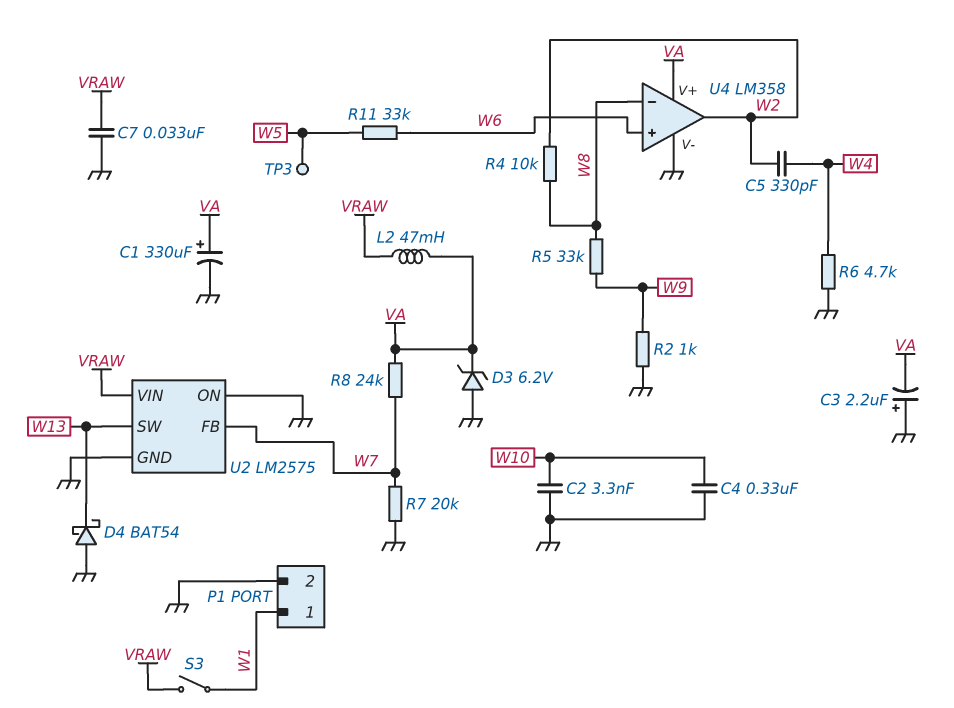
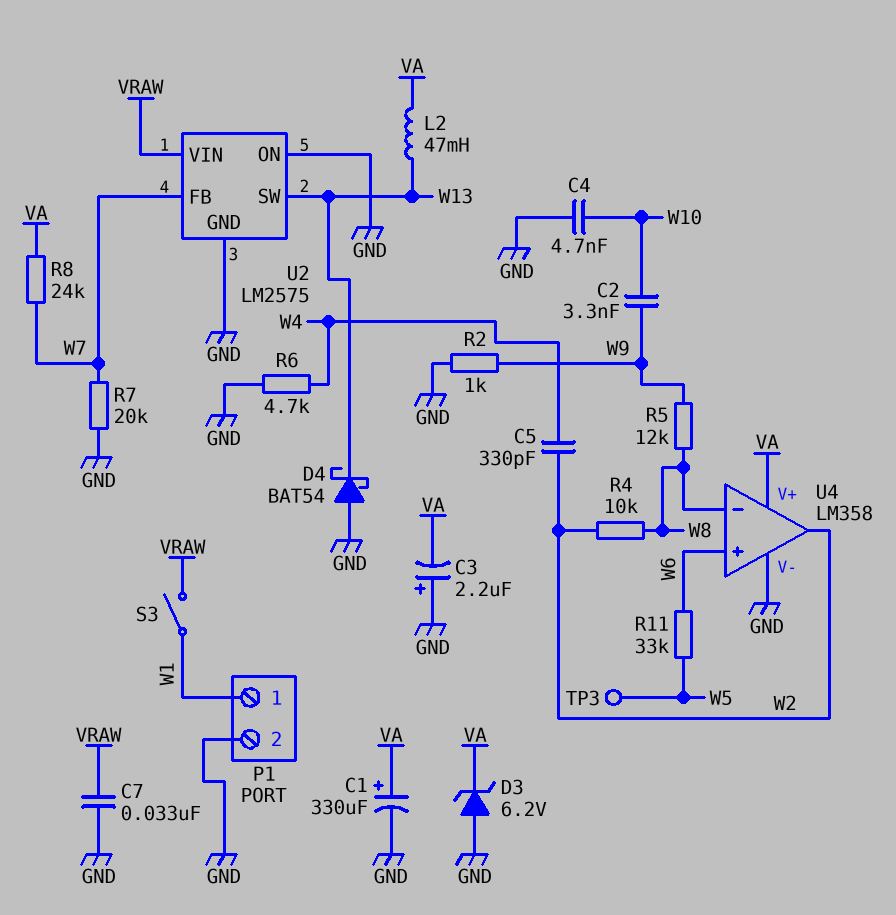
C2: 3.3nF (GND, W10) -> 3.3nF (W9, W10)
C4: 330nF (GND, W10) -> 4.7nF (GND, W10)
L2: 47mH (VA, VRAW) -> 47mH (VA, W13)
R5: 33k (W8, W9) -> 12k (W8, W9)

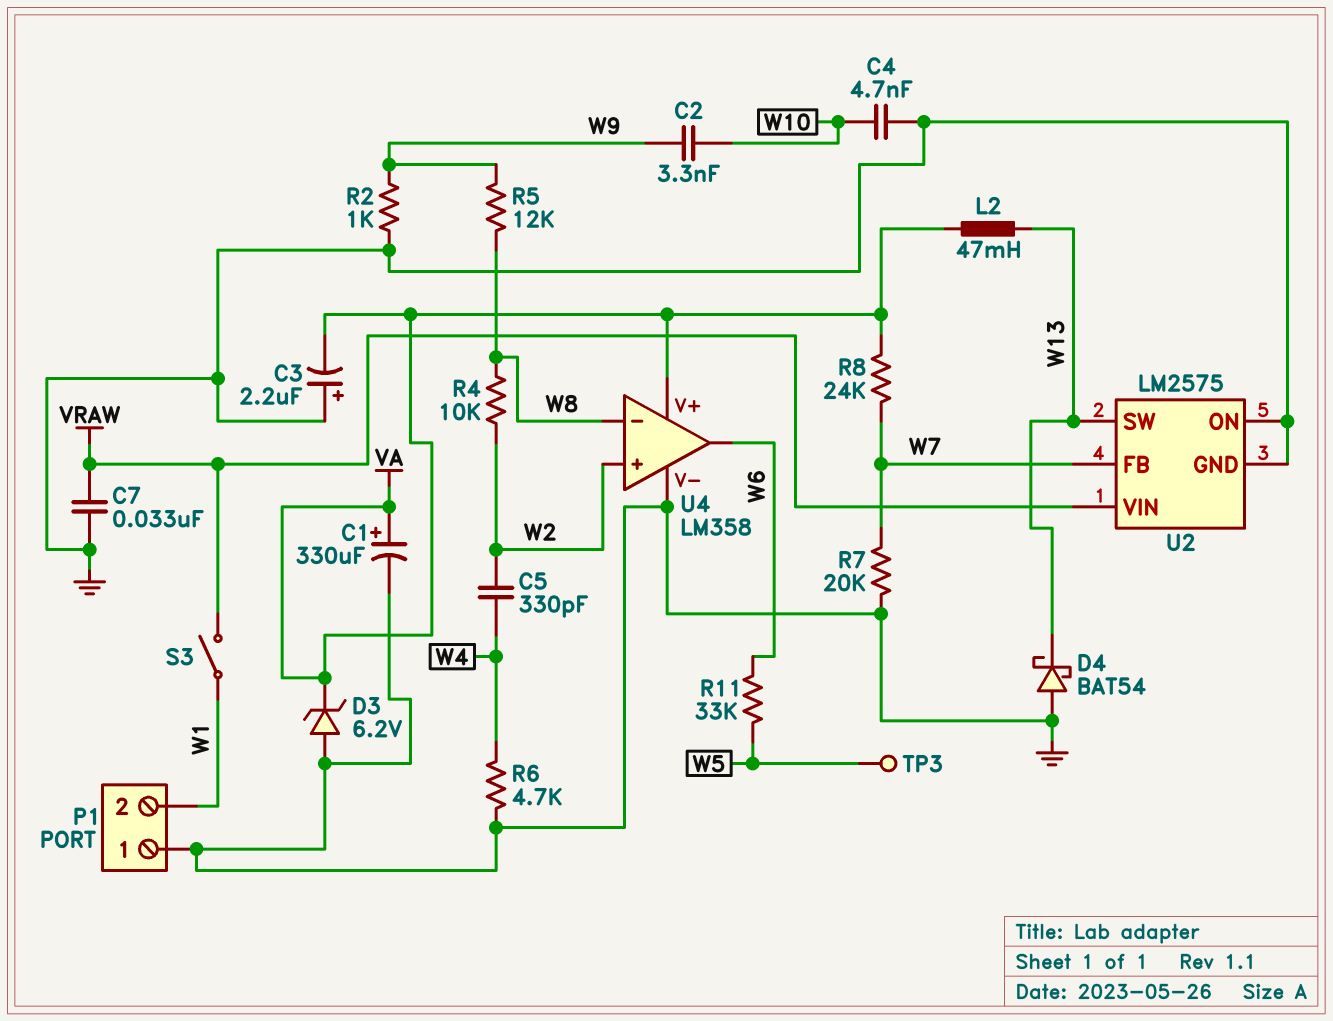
P1 pin 1: W1 -> GND
P1 pin 2: GND -> W1
U4 pin in+: W6 -> W2
U4 pin out: W2 -> W6

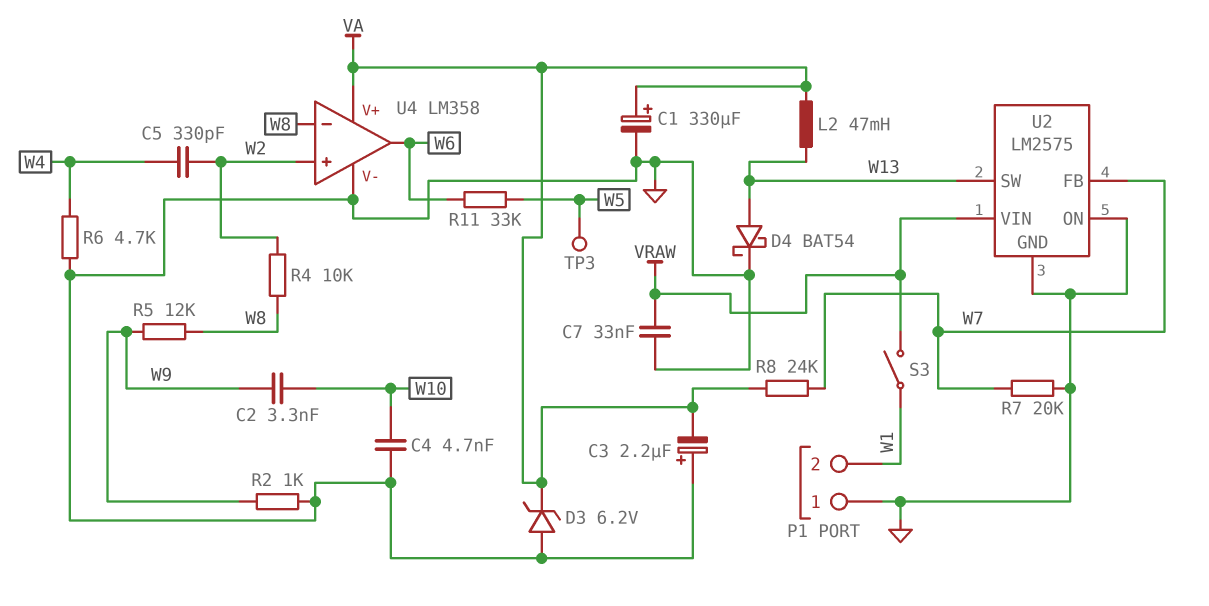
D4: schottky BAT54 (A GND, K W13) -> schottky BAT54 (A W13, K GND)

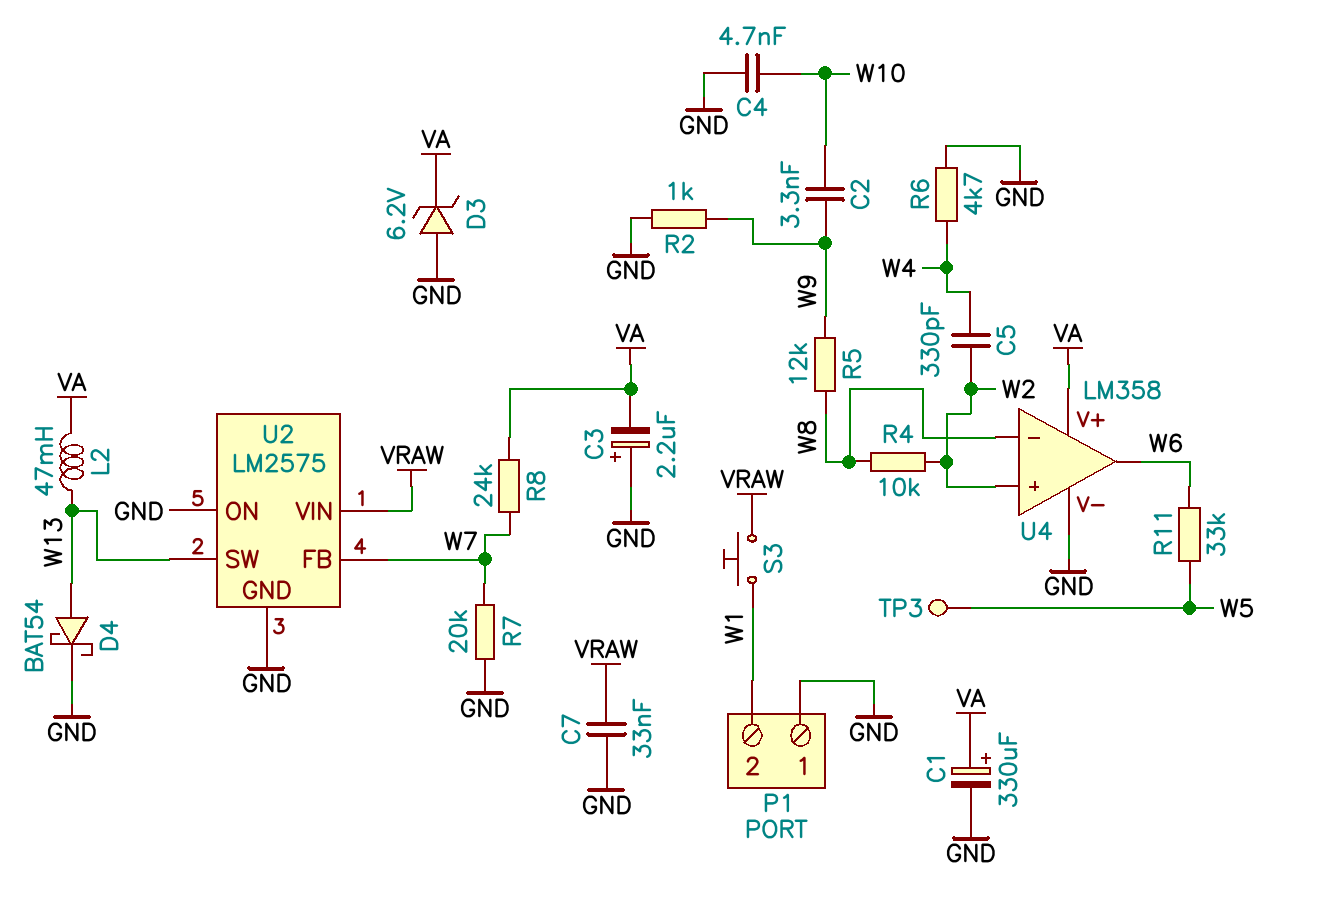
S3: switch (VRAW, W1) -> button (VRAW, W1)

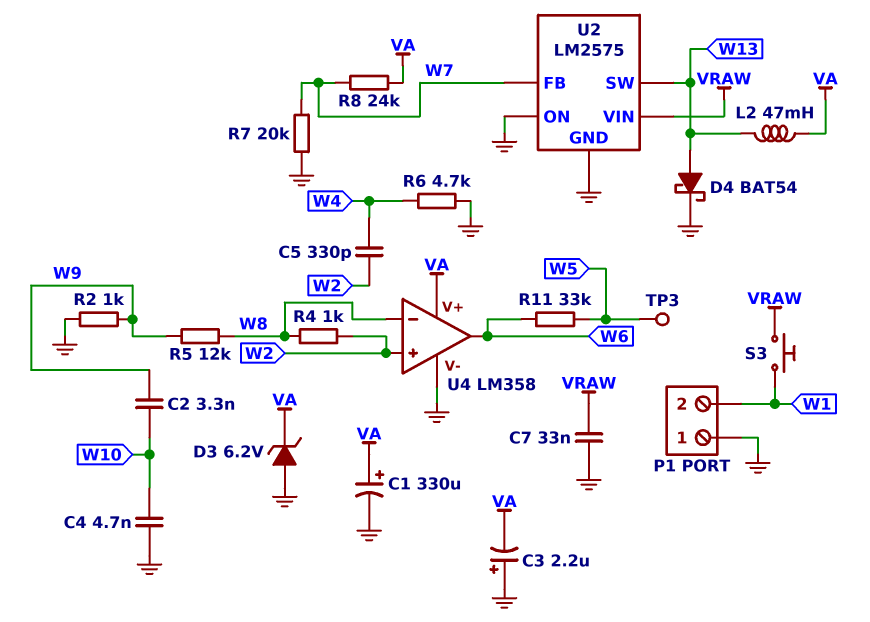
R4: 10k (W2, W8) -> 1k (W2, W8)

